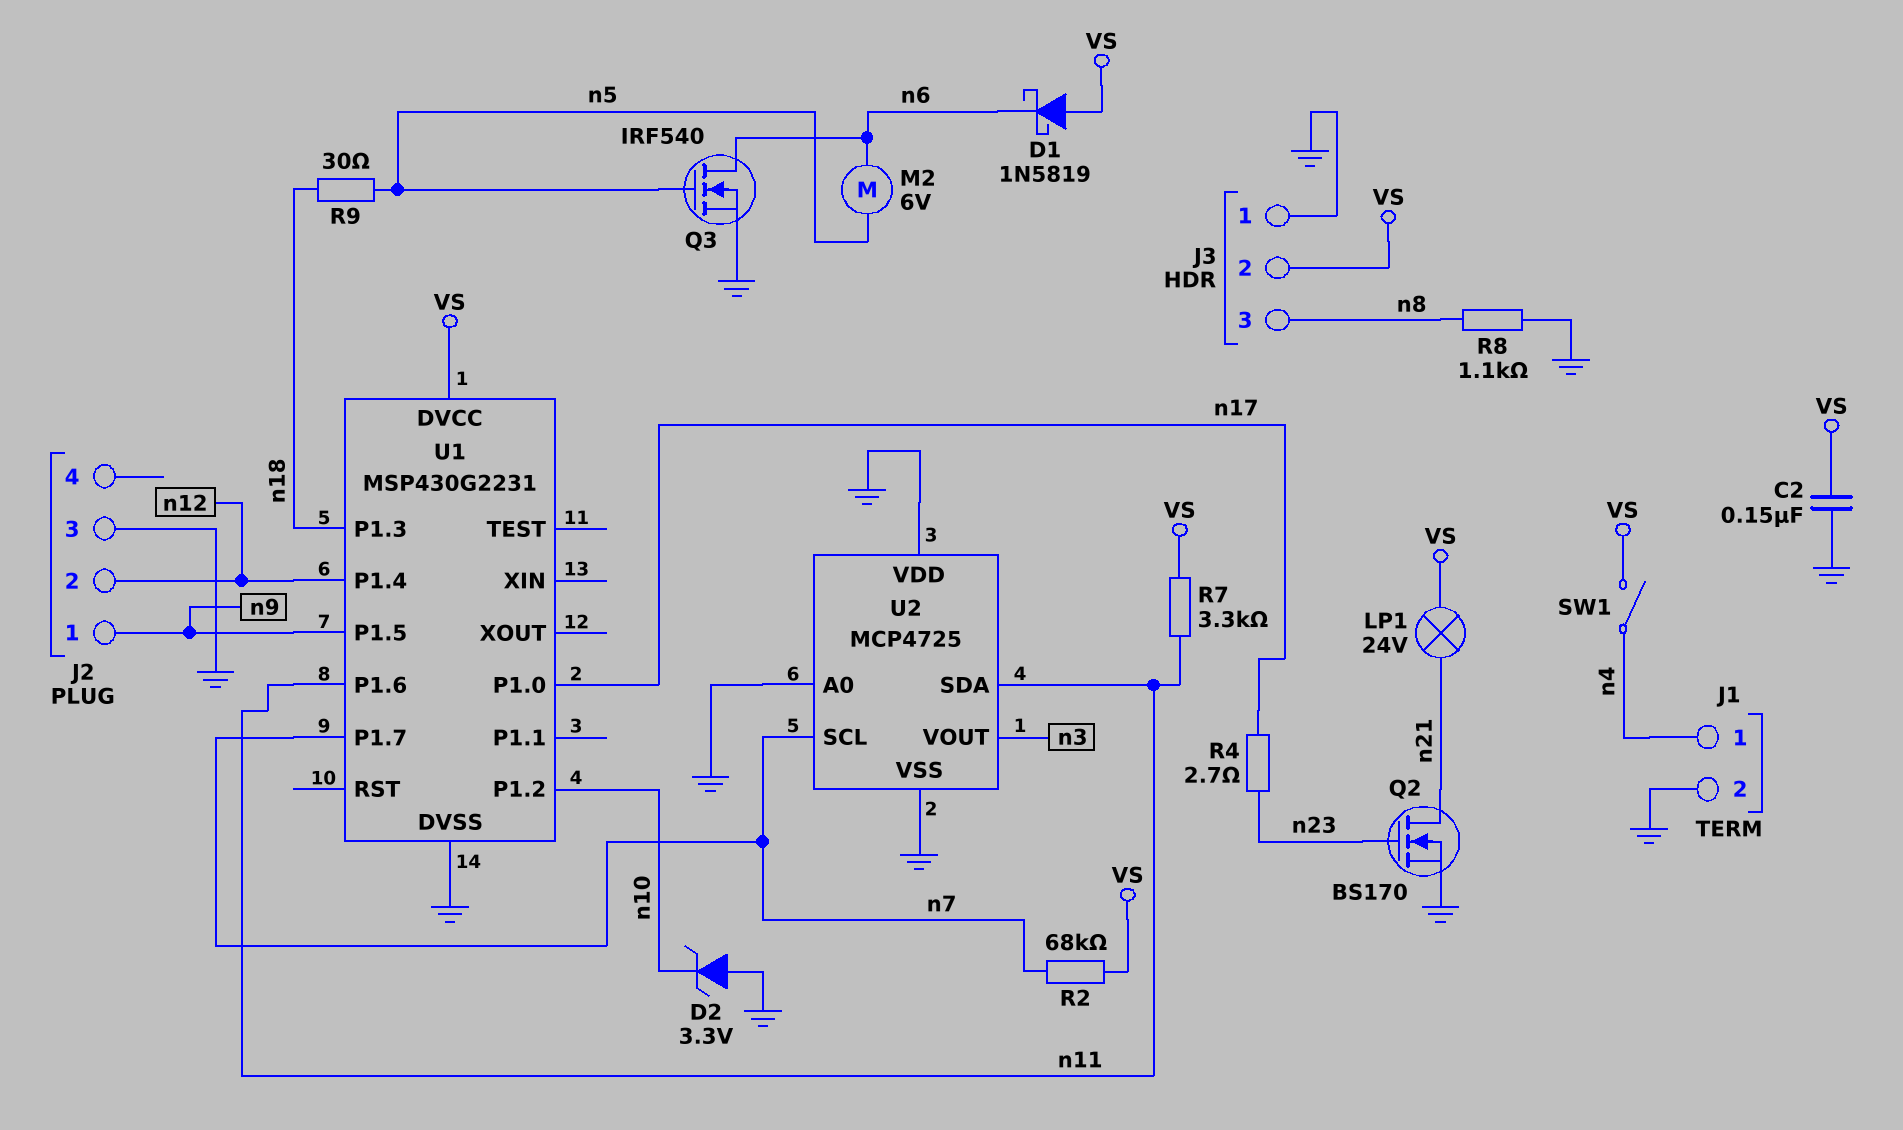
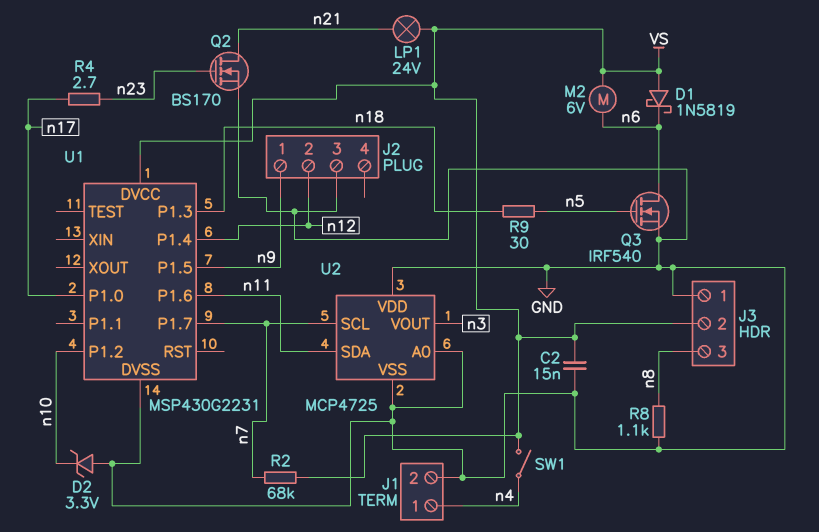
C2: 150nF (GND, VS) -> 15nF (GND, VS)
M2: motor 6V (n5, n6) -> motor 6V (VS, n6)
R7: 3.3k (VS, n11) -> none

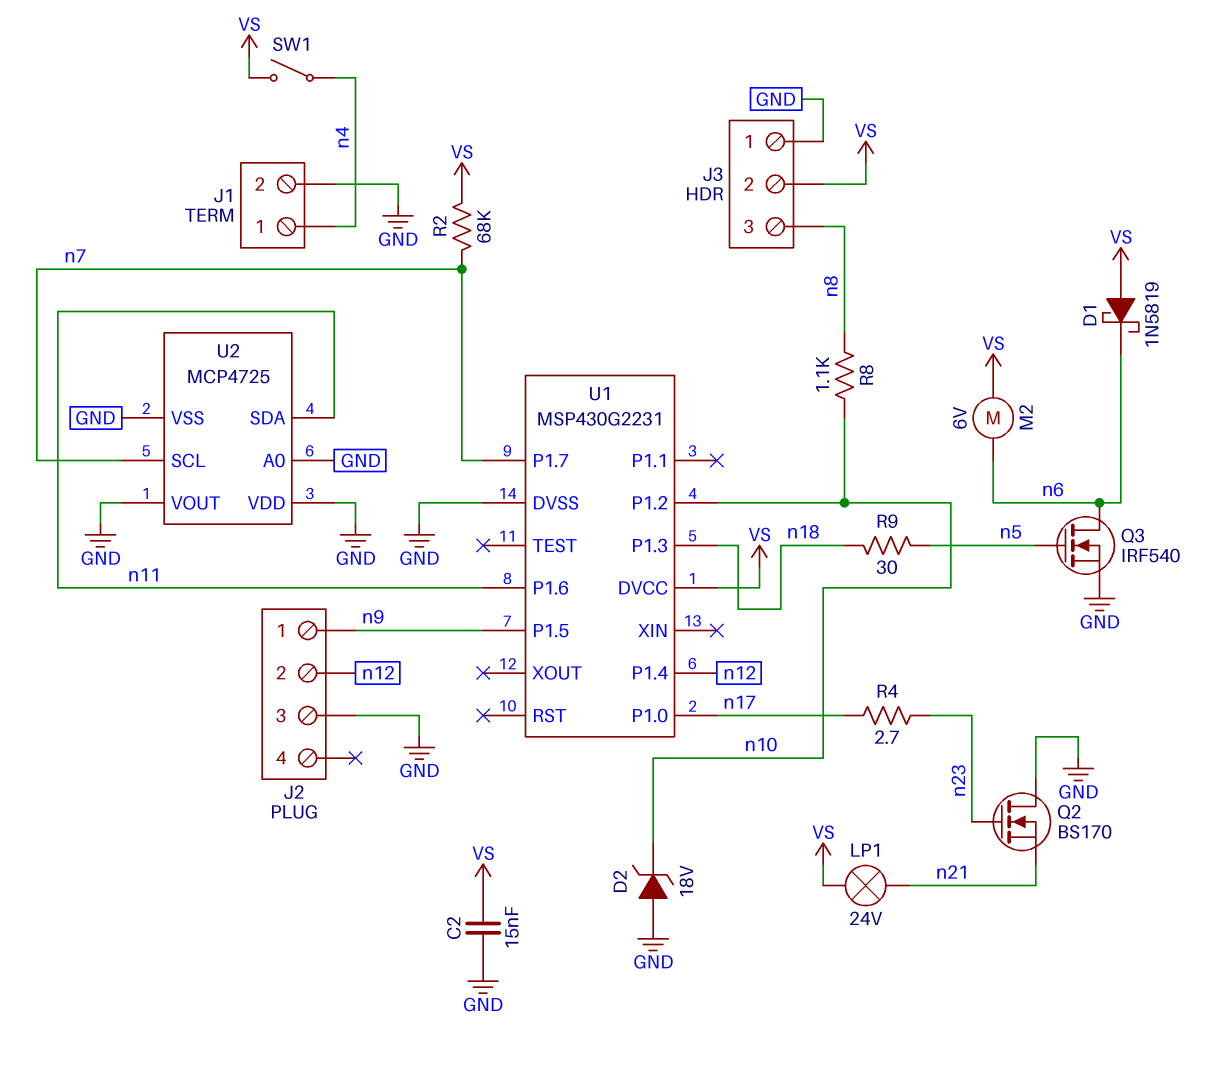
D2: zener 3.3V (A GND, K n10) -> zener 18V (A GND, K n10)
Q2: NMOS BS170 (G n23, D n21, S GND) -> NMOS BS170 (G n23, D GND, S n21)
R8: 1.1k (GND, n8) -> 1.1k (n8, n10)
U2 pin VOUT: n3 -> GND

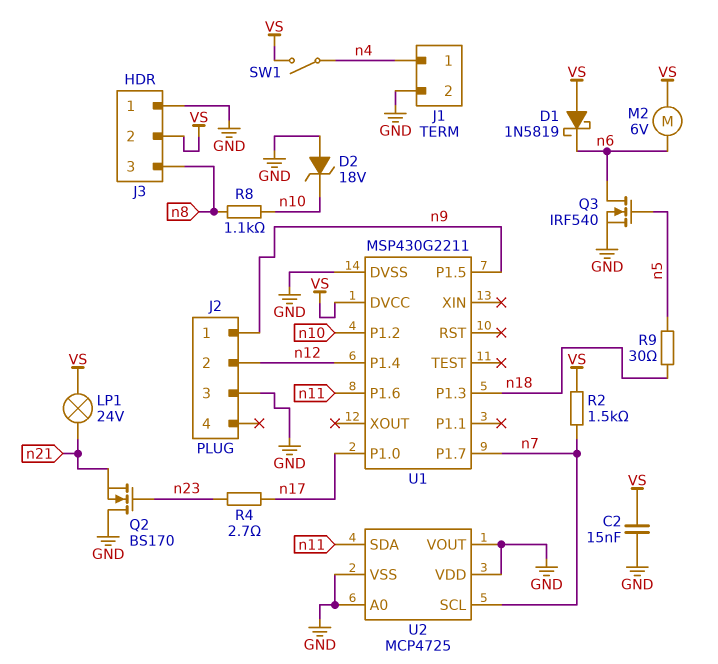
R2: 68k (VS, n7) -> 1.5k (VS, n7)
U1: MSP430G2231 -> MSP430G2211

